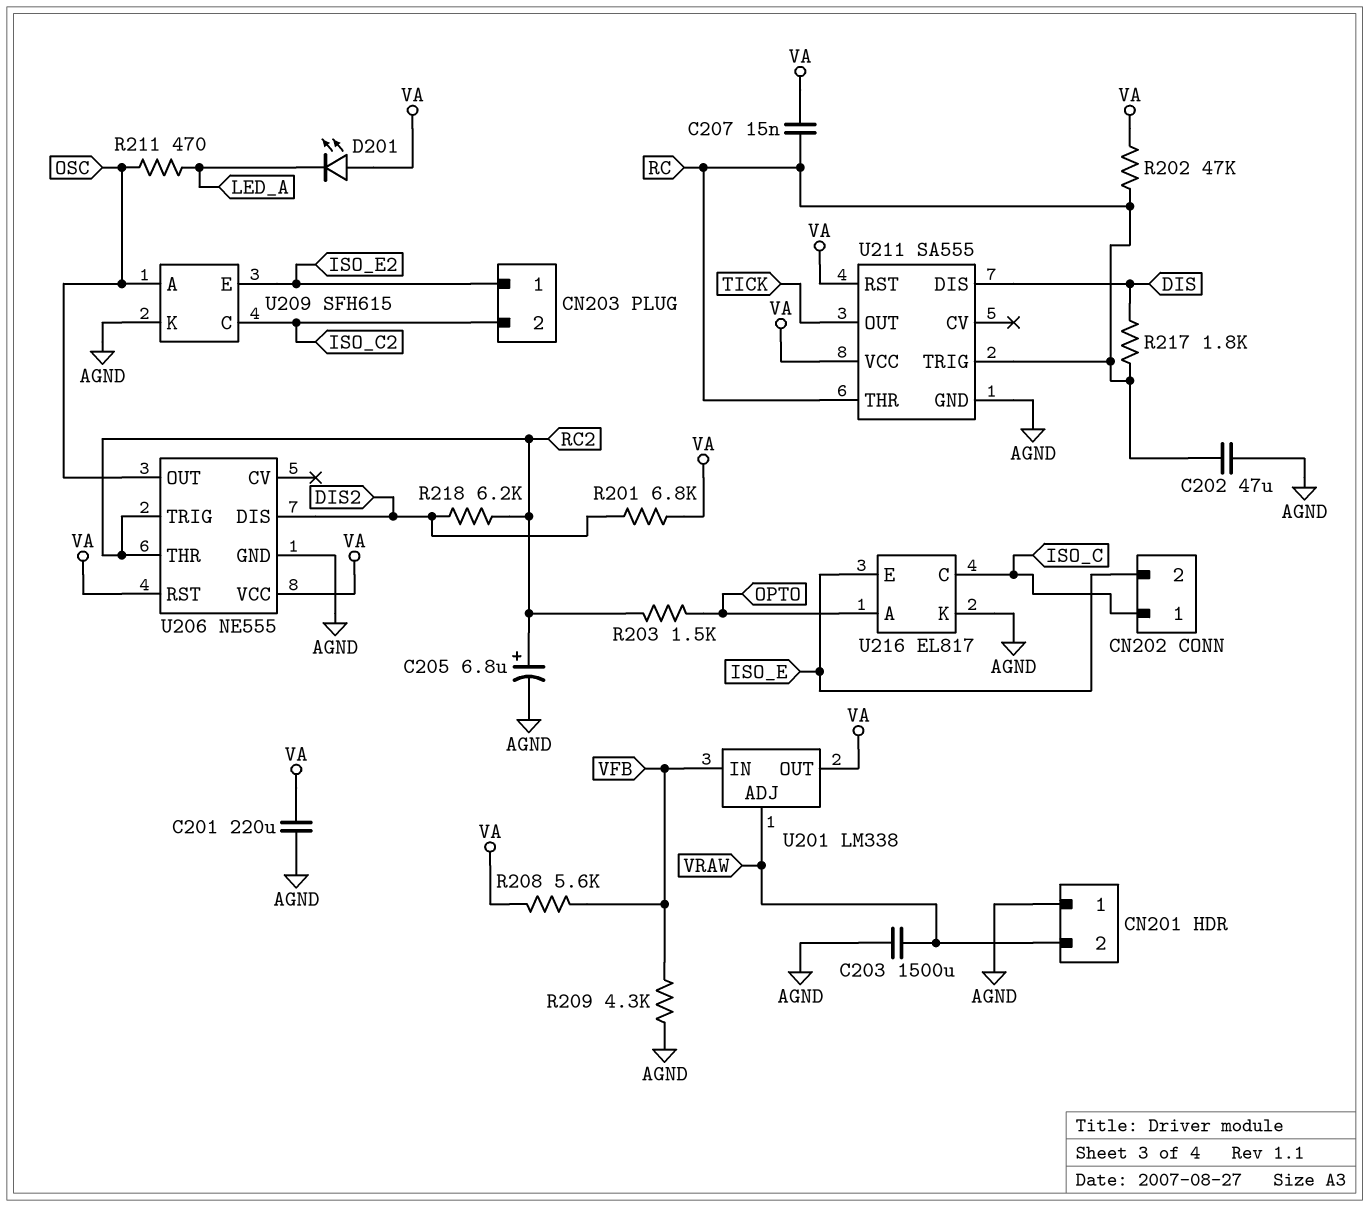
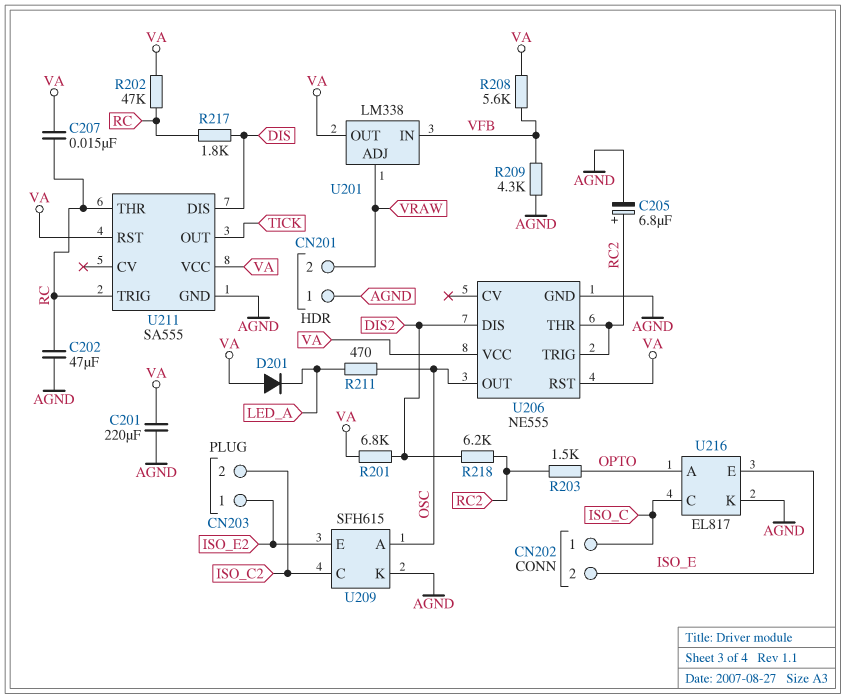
C203: 1500uF (AGND, VRAW) -> none
D201: LED (A VA, K LED_A) -> diode (A VA, K LED_A)

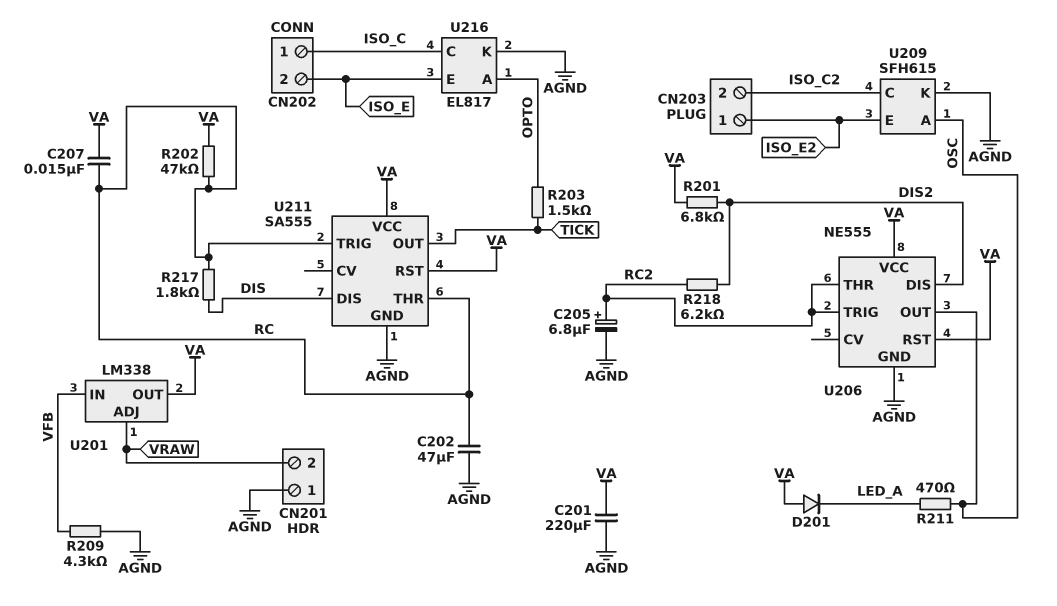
R203: 1.5k (OPTO, RC2) -> 1.5k (OPTO, TICK)
R208: 5.6k (VA, VFB) -> none

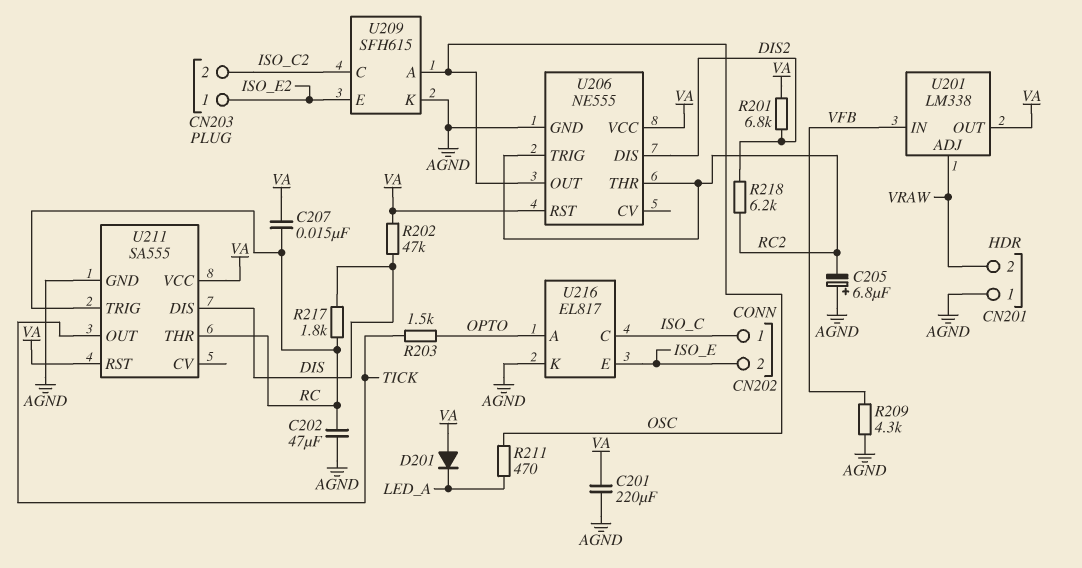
C205: 6.8uF (plus RC2, minus AGND) -> 6.8uF (plus AGND, minus RC2)
R202: 47k (RC, VA) -> 47k (DIS, VA)

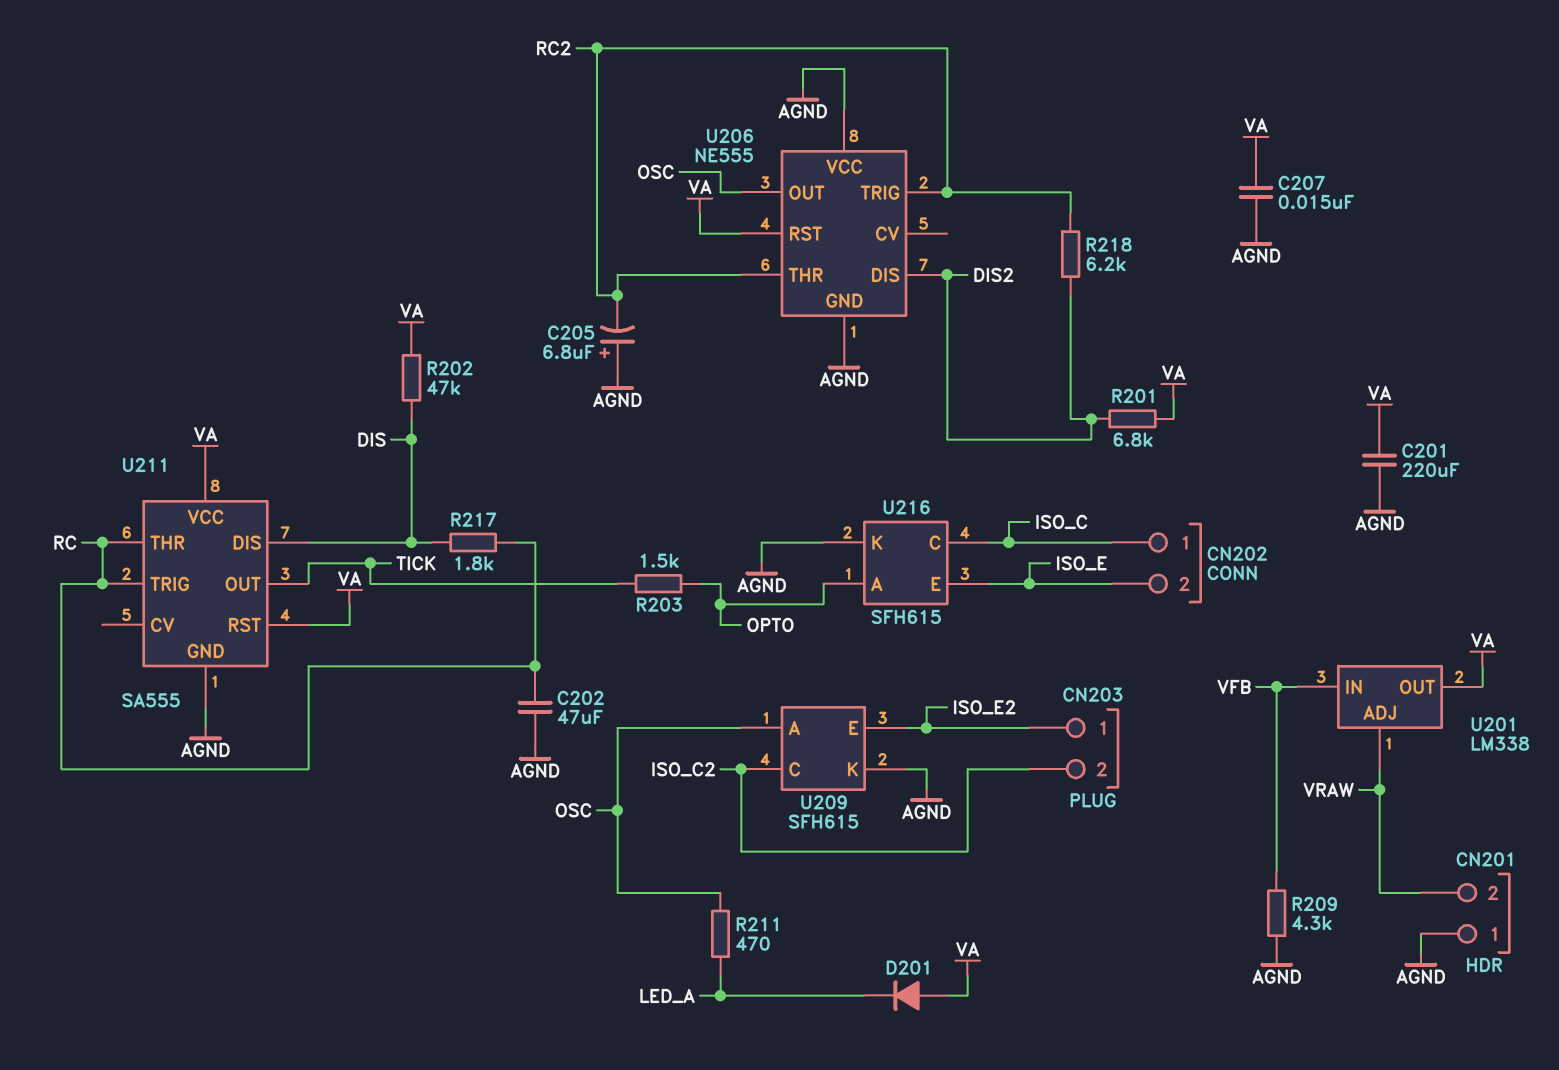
C207: 15nF (RC, VA) -> 15nF (AGND, VA)
U206 pin VCC: VA -> AGND
U216: EL817 -> SFH615

